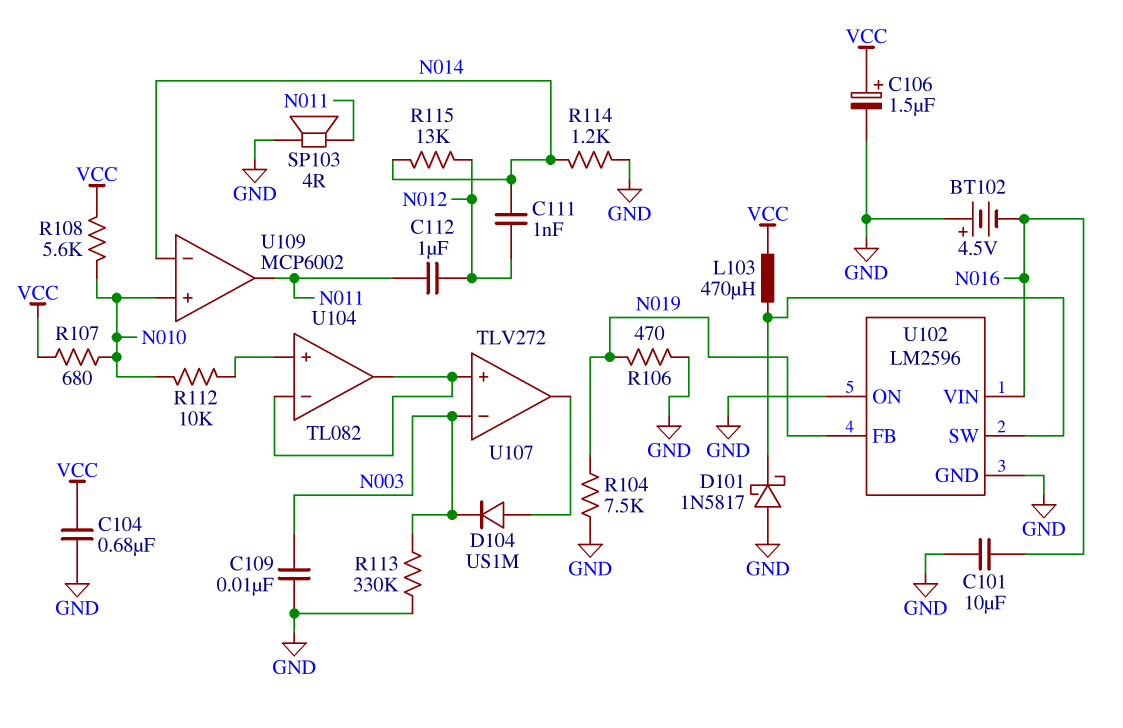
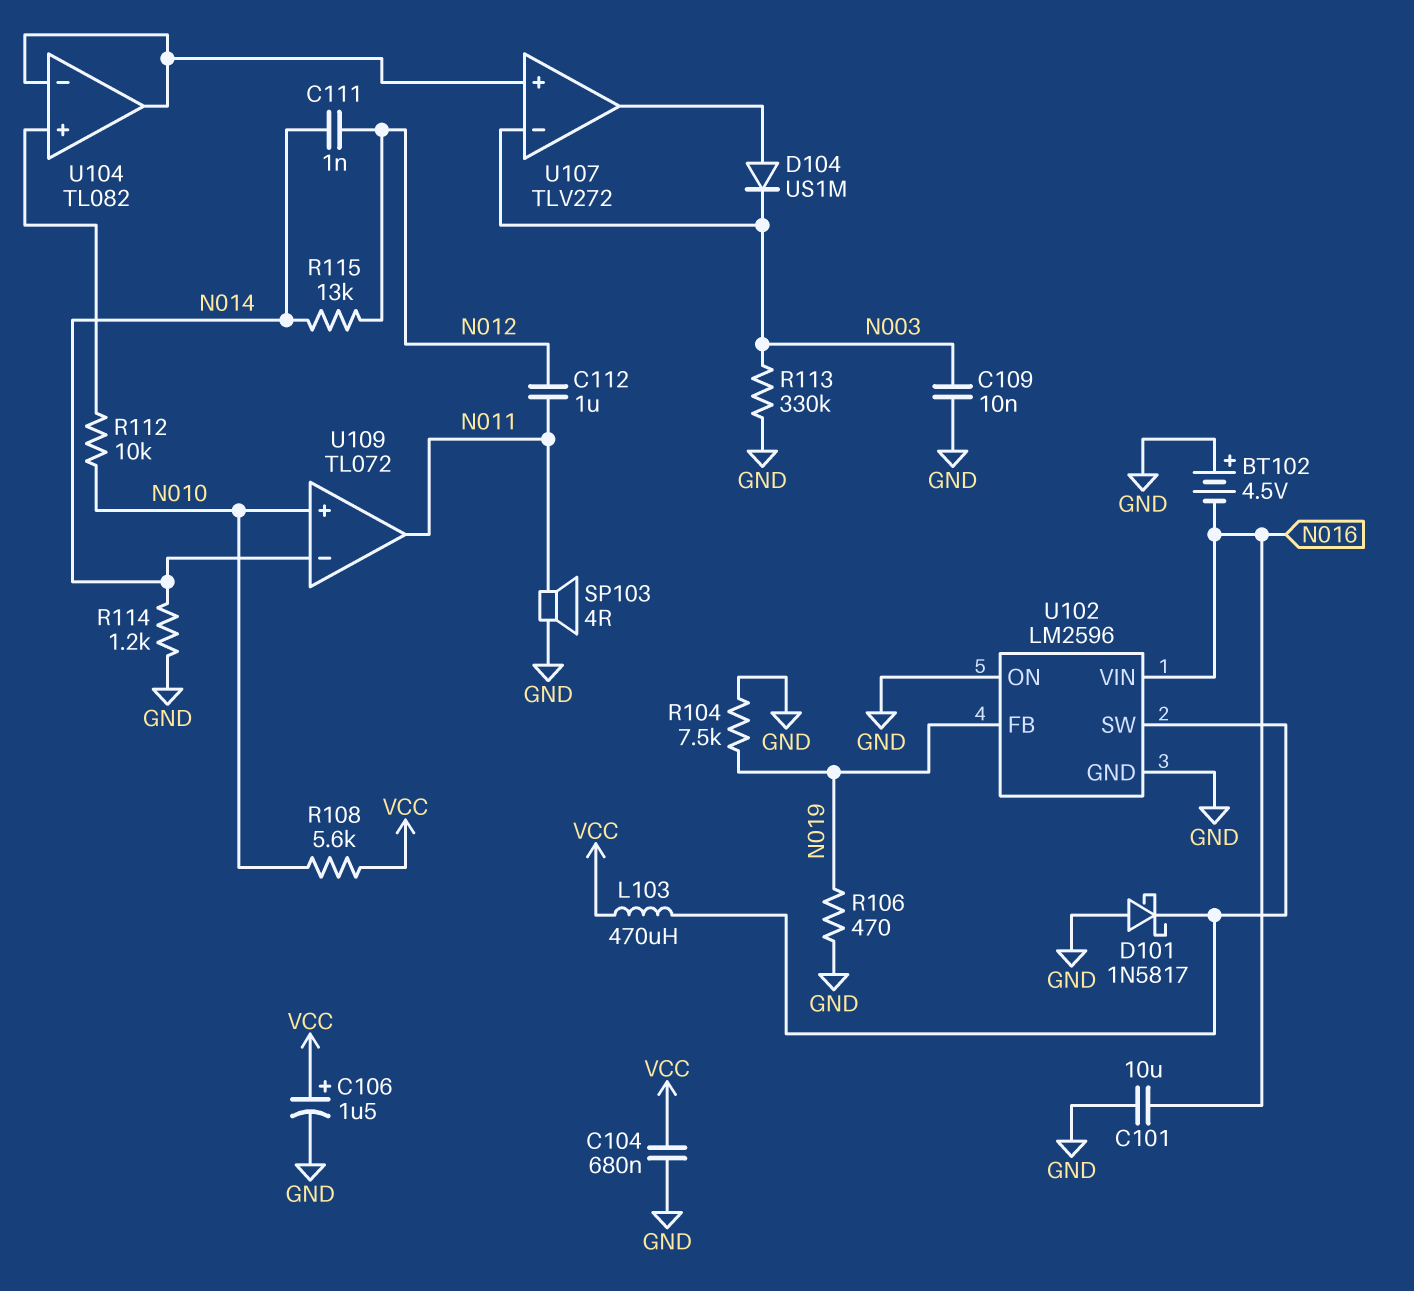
R107: 680 (N010, VCC) -> none
U109: MCP6002 -> TL072

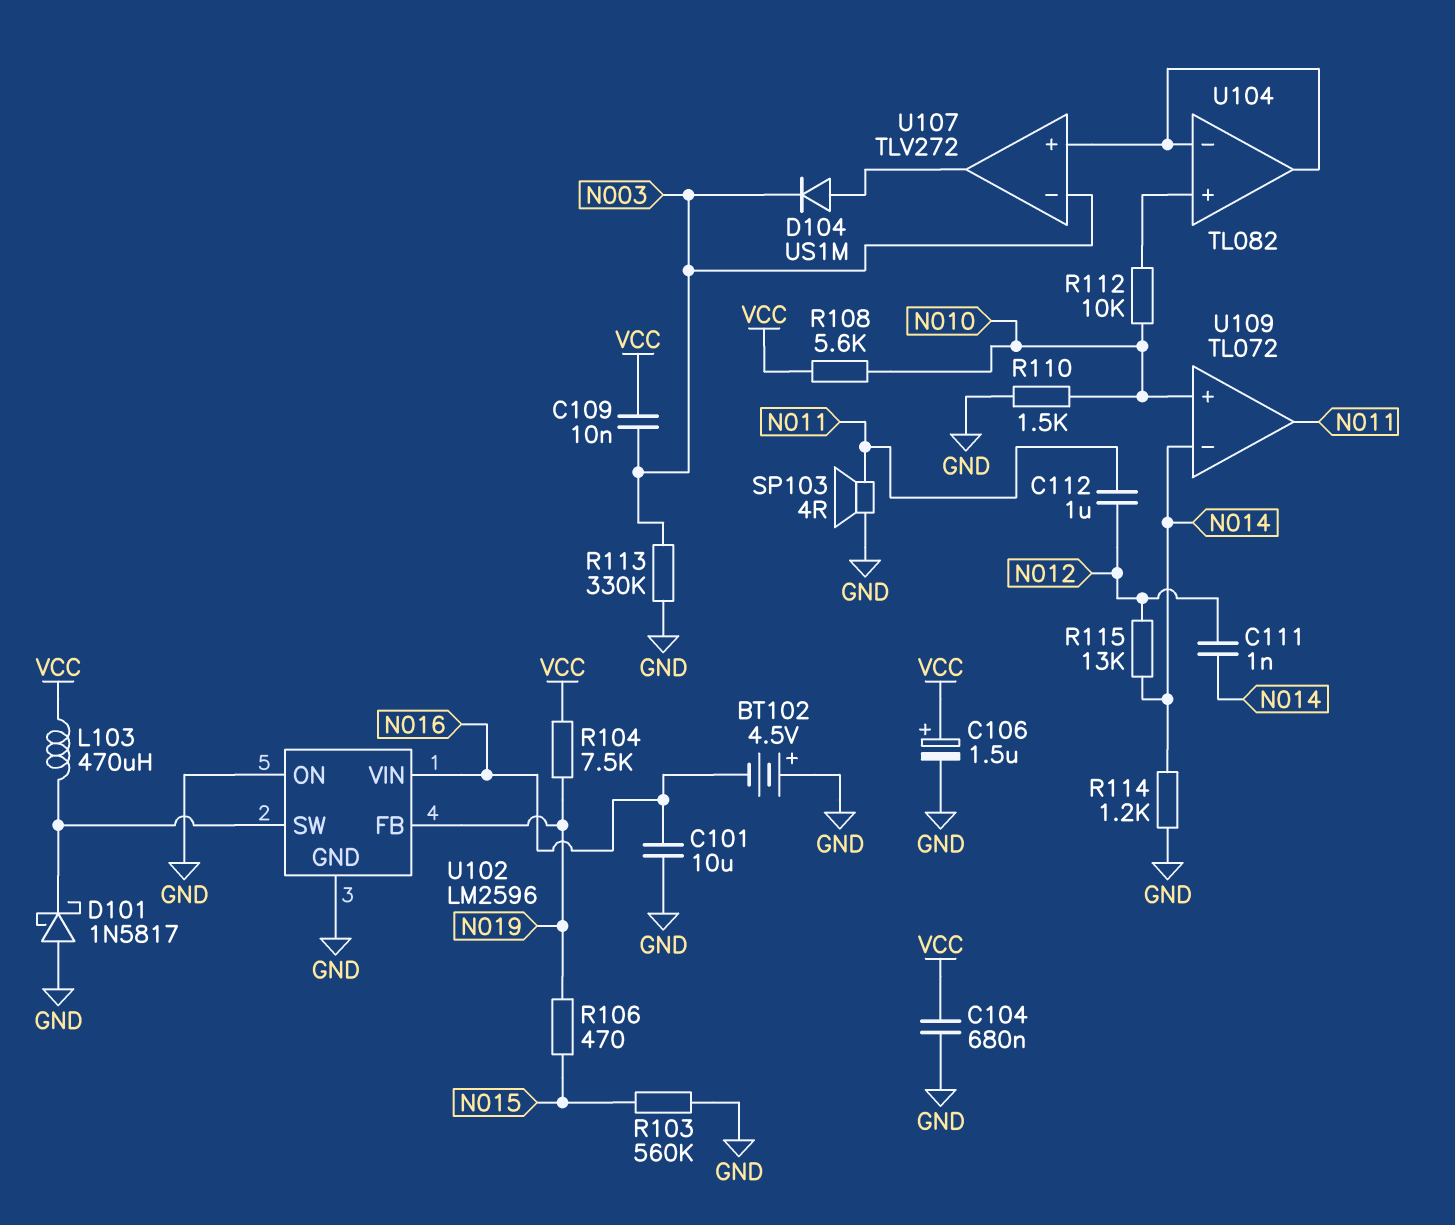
C109: 10nF (GND, N003) -> 10nF (N003, VCC)
R103: none -> 560k (GND, N015)
R104: 7.5k (GND, N019) -> 7.5k (N019, VCC)
R106: 470 (GND, N019) -> 470 (N015, N019)
R110: none -> 1.5k (GND, N010)

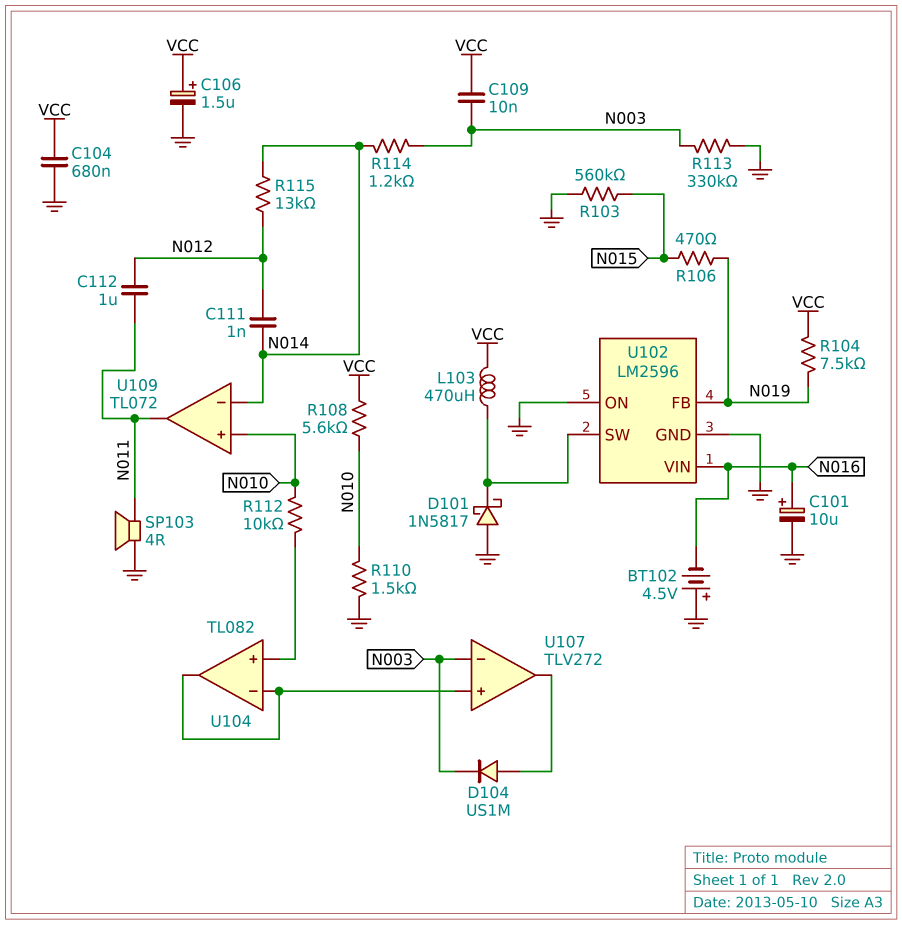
C101: 10uF (GND, N016) -> 10uF (plus N016, minus GND)
R114: 1.2k (GND, N014) -> 1.2k (N003, N014)

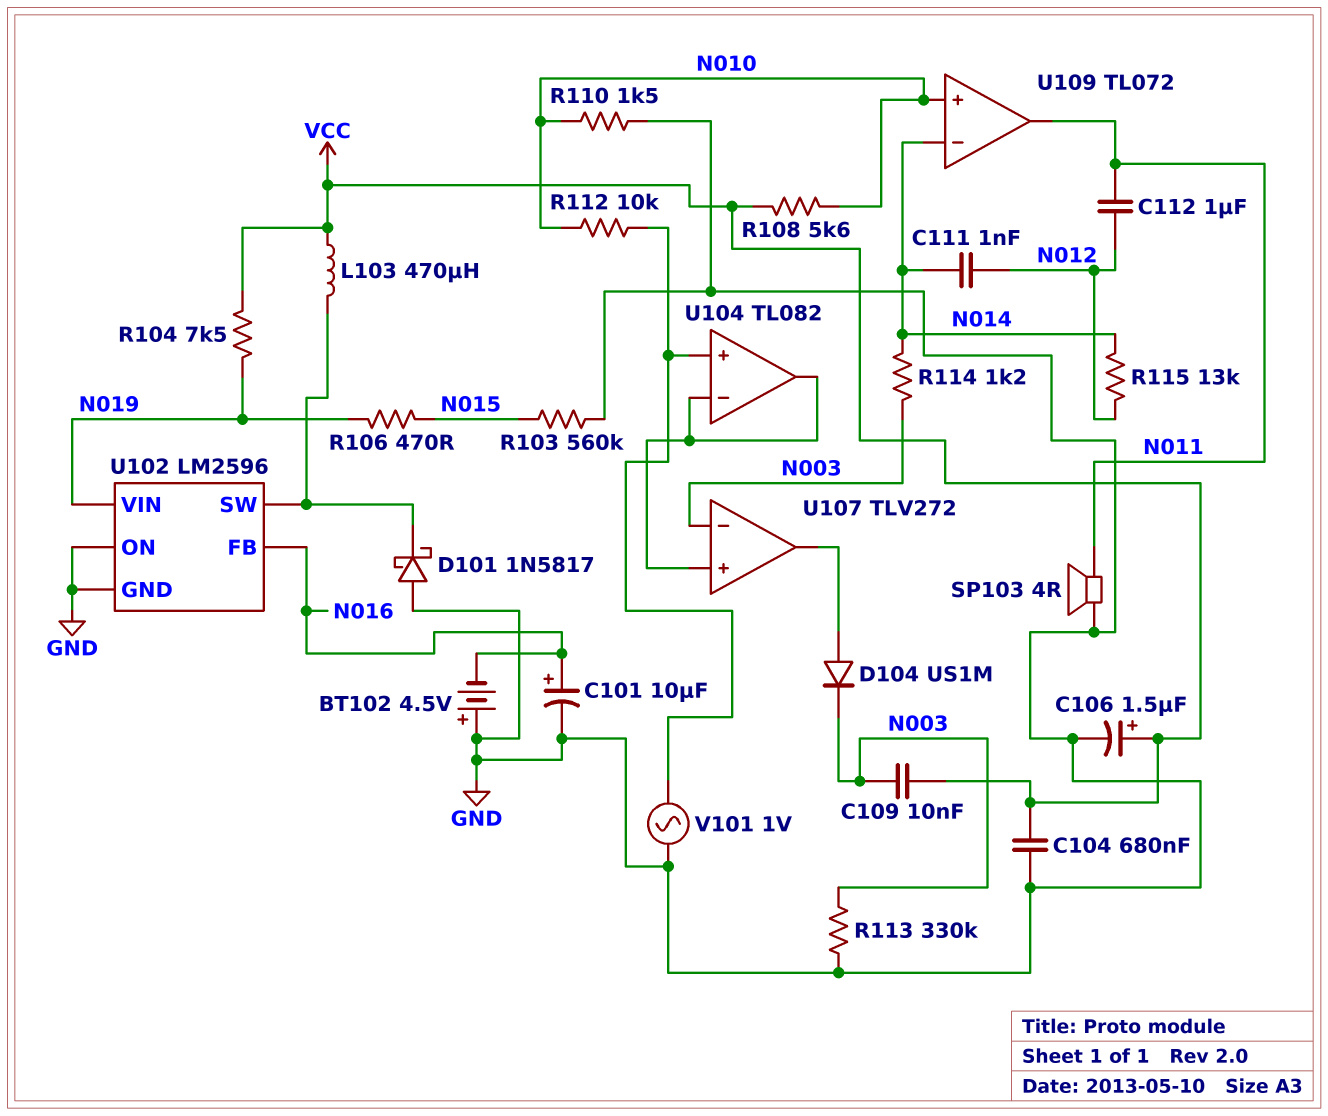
U102 pin FB: N019 -> N016
U102 pin VIN: N016 -> N019
V101: none -> AC 1V (GND, U104/in+)

